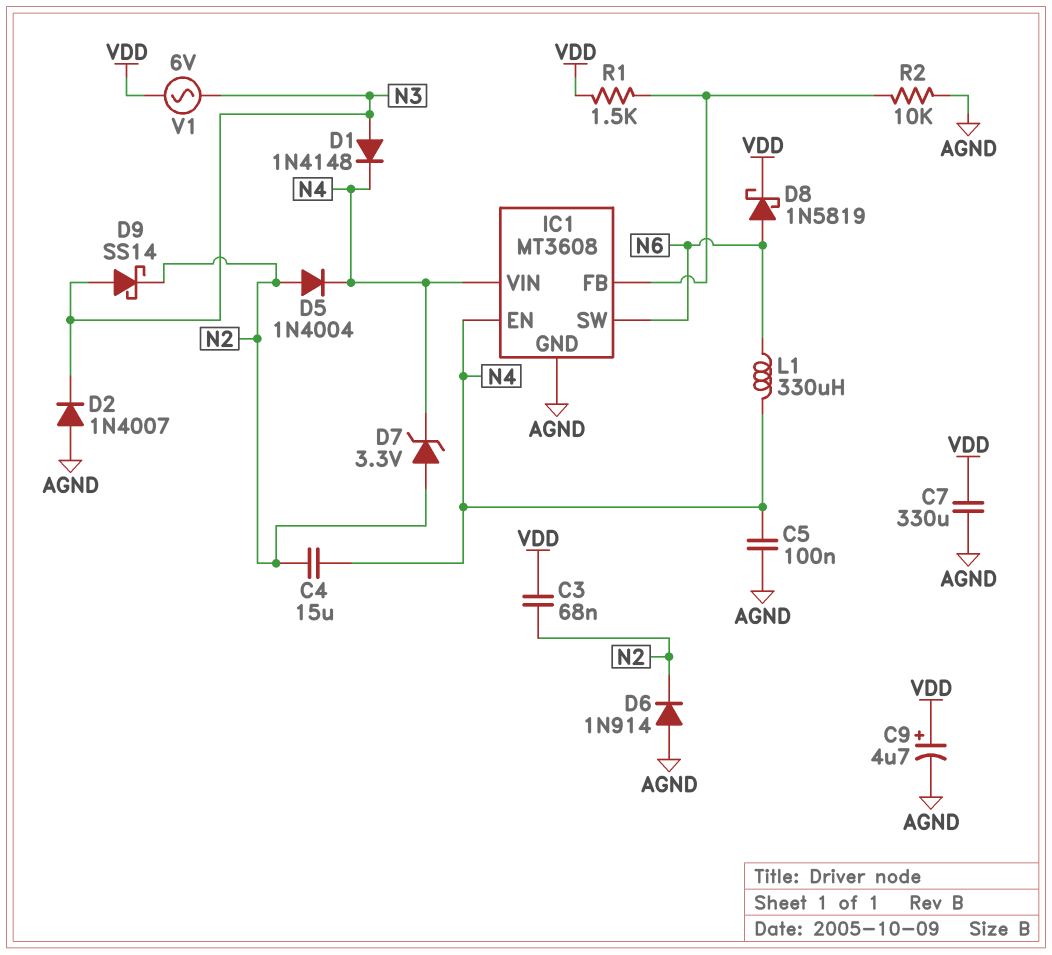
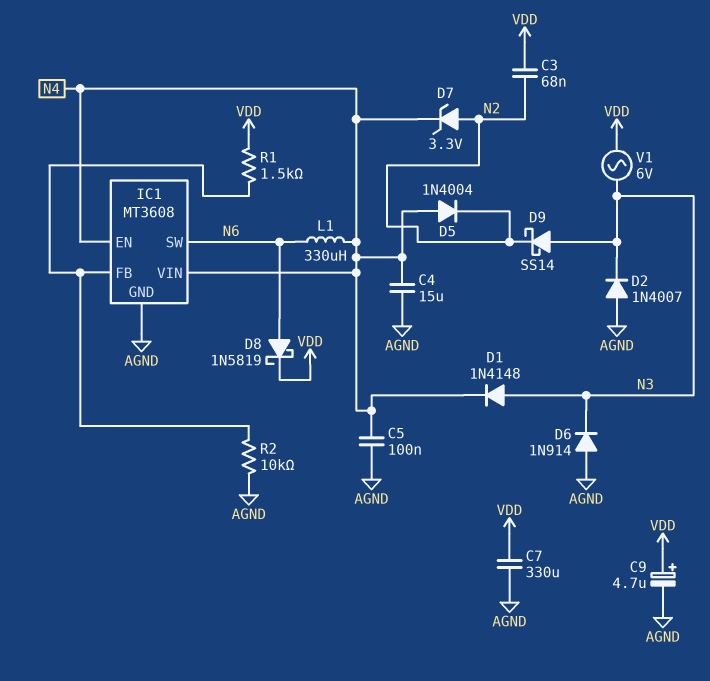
C4: 15uF (N2, N4) -> 15uF (AGND, N4)
D5: diode 1N4004 (A N2, K N4) -> diode 1N4004 (A N4, K N2)
D6: diode 1N914 (A AGND, K N2) -> diode 1N914 (A AGND, K N3)

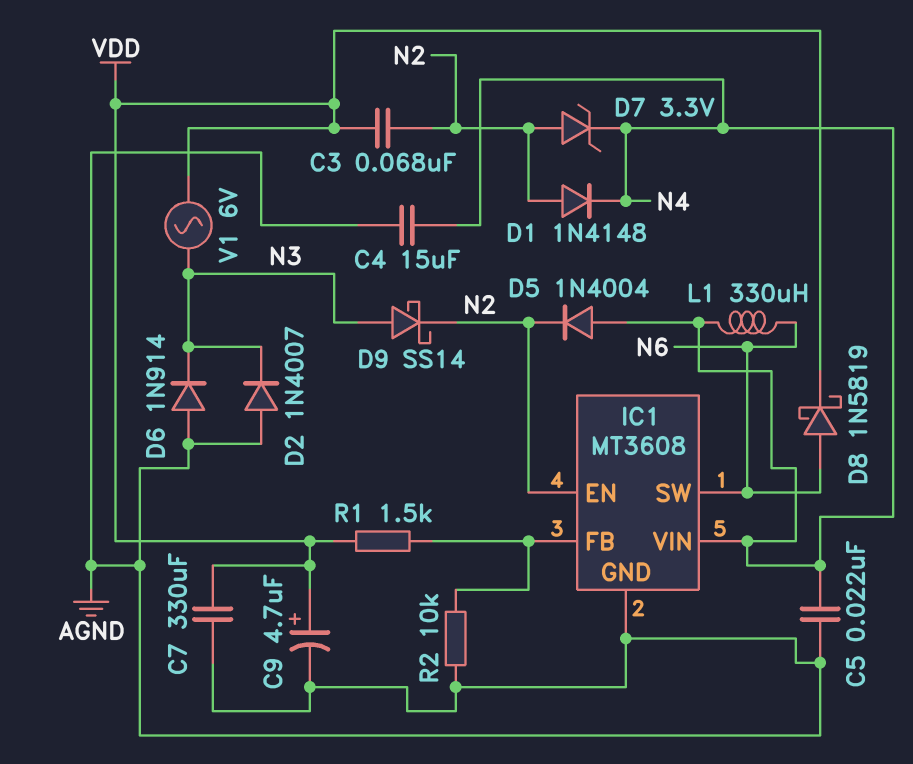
C5: 100nF (AGND, N4) -> 22nF (AGND, N4)
D1: diode 1N4148 (A N3, K N4) -> diode 1N4148 (A N2, K N4)
IC1 pin EN: N4 -> N2

